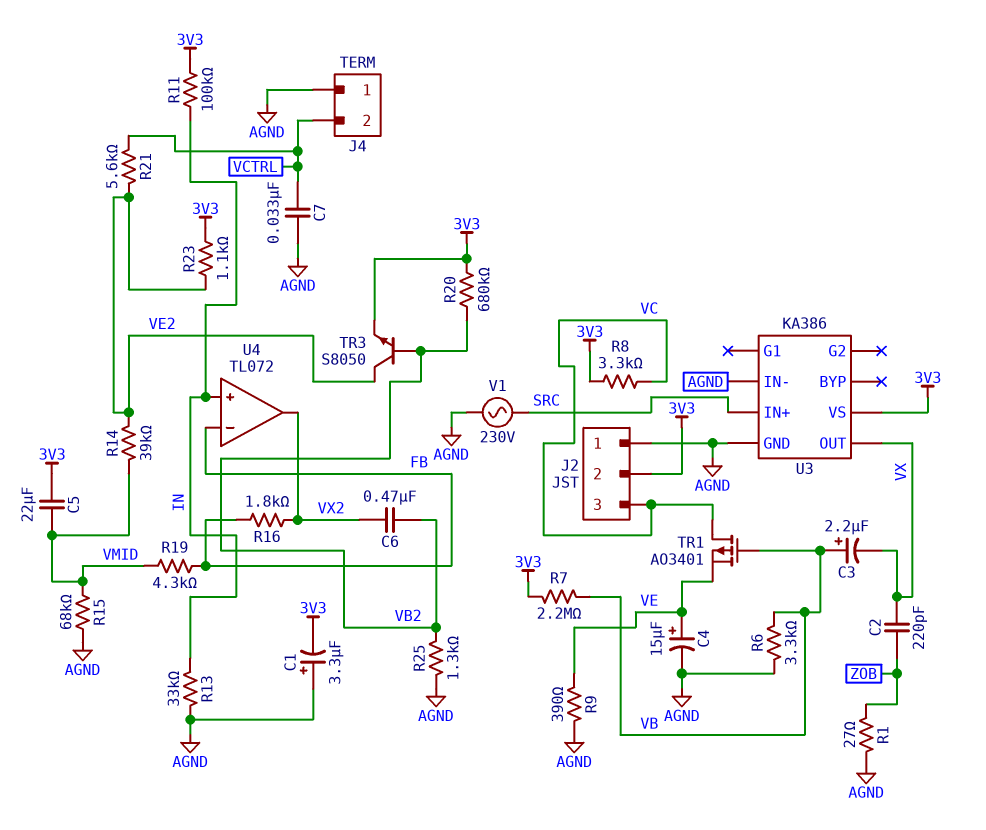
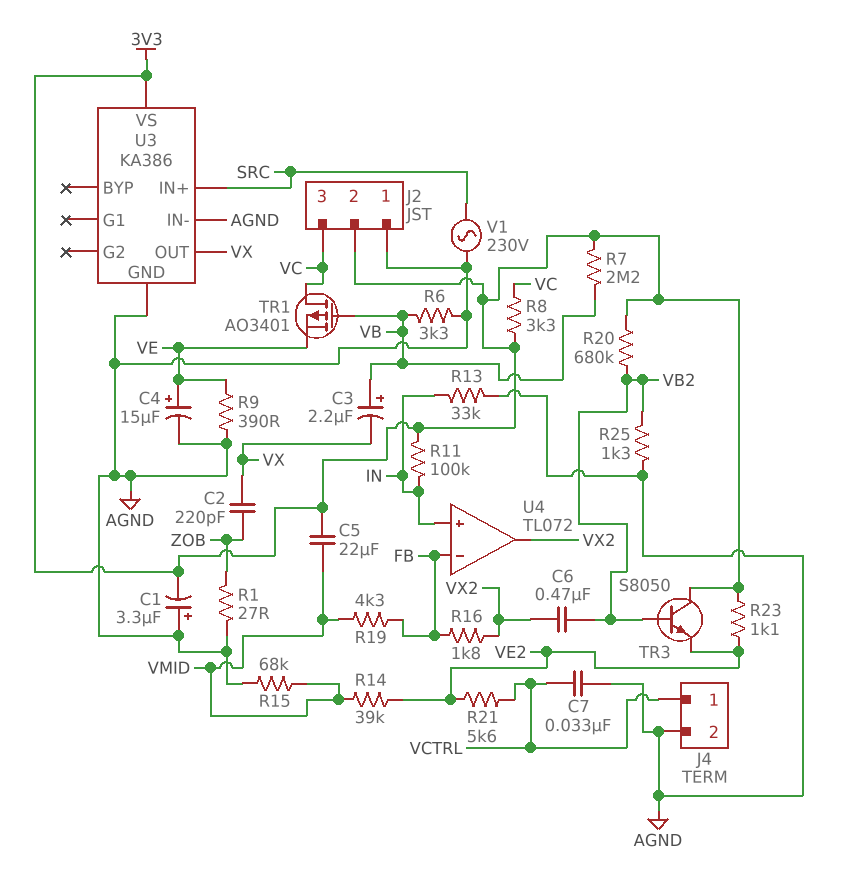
J4 pin 1: AGND -> VCTRL
J4 pin 2: VCTRL -> AGND
TR3: NPN S8050 (B VB2, C VE2, E 3V3) -> NPN S8050 (B VB2, C 3V3, E VE2)

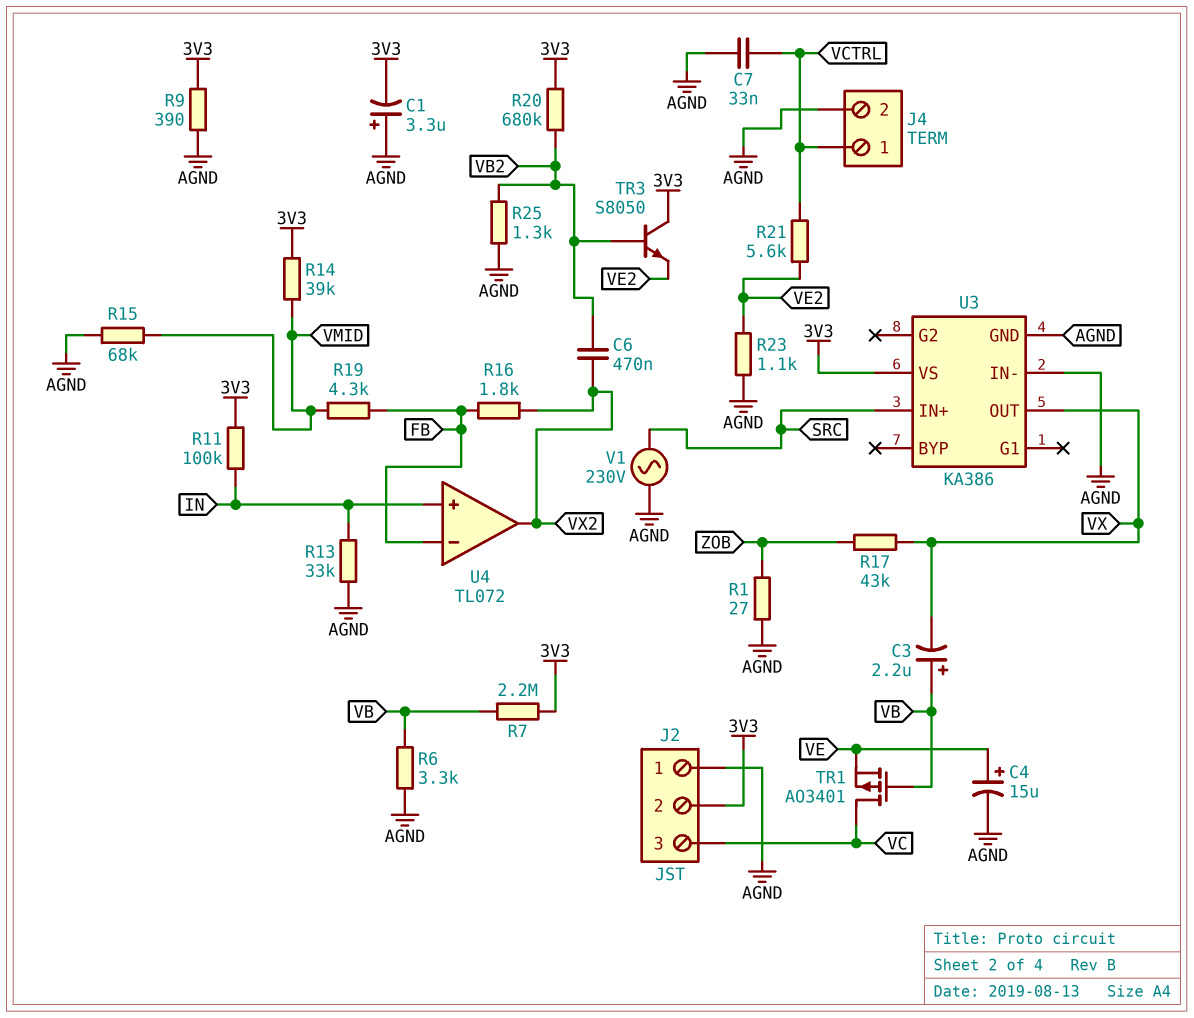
C2: 220pF (VX, ZOB) -> none
C5: 22uF (3V3, VMID) -> none
R8: 3.3k (3V3, VC) -> none
R9: 390 (AGND, VE) -> 390 (3V3, AGND)
R14: 39k (VE2, VMID) -> 39k (3V3, VMID)
R17: none -> 43k (VX, ZOB)
R23: 1.1k (3V3, VE2) -> 1.1k (AGND, VE2)

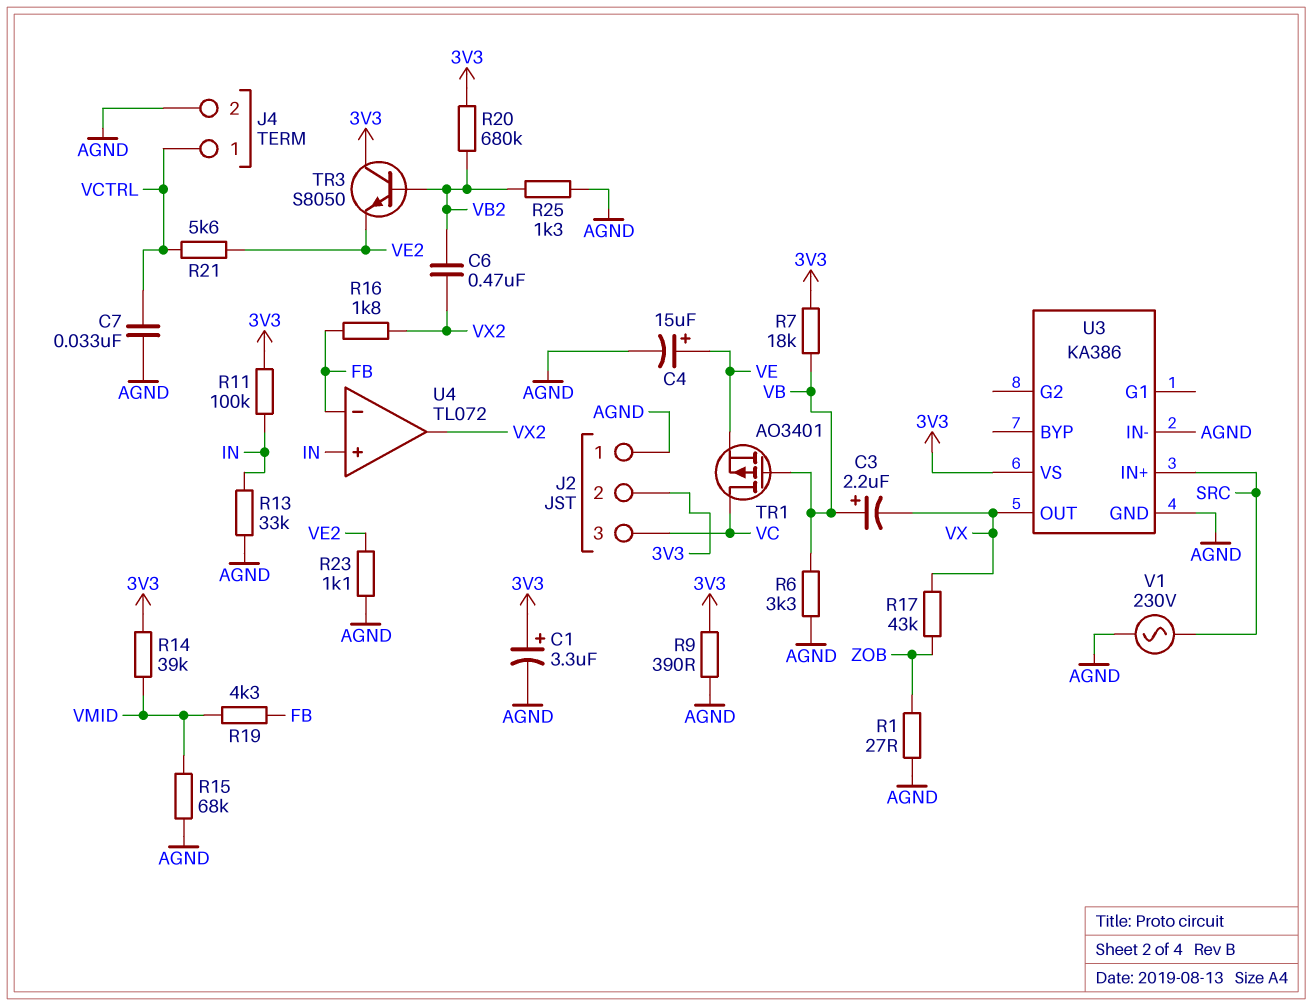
C1: 3.3uF (plus AGND, minus 3V3) -> 3.3uF (plus 3V3, minus AGND)
R7: 2.2M (3V3, VB) -> 18k (3V3, VB)

